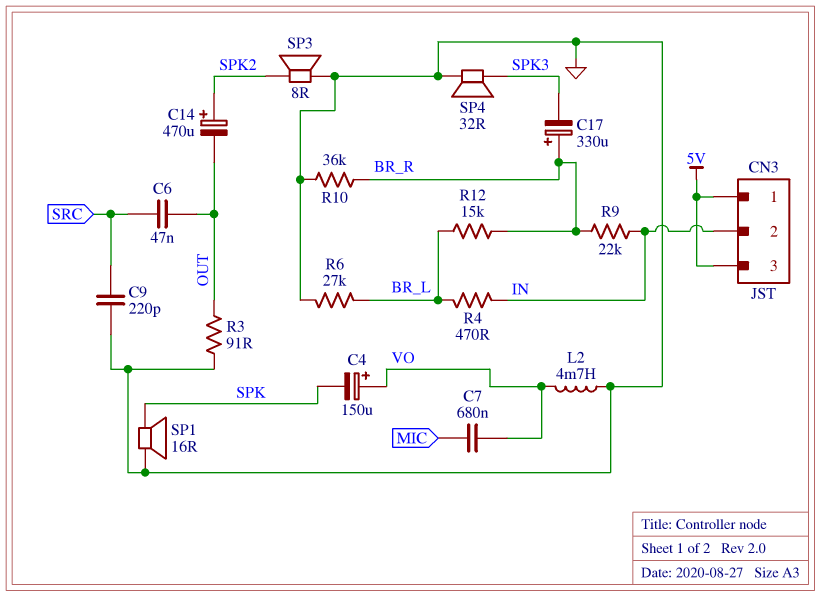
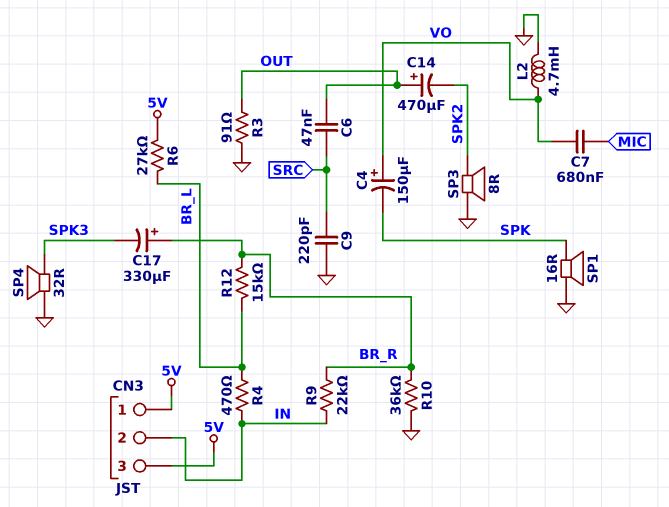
C14: 470uF (plus SPK2, minus OUT) -> 470uF (plus OUT, minus SPK2)
R6: 27k (BR_L, GND) -> 27k (5V, BR_L)

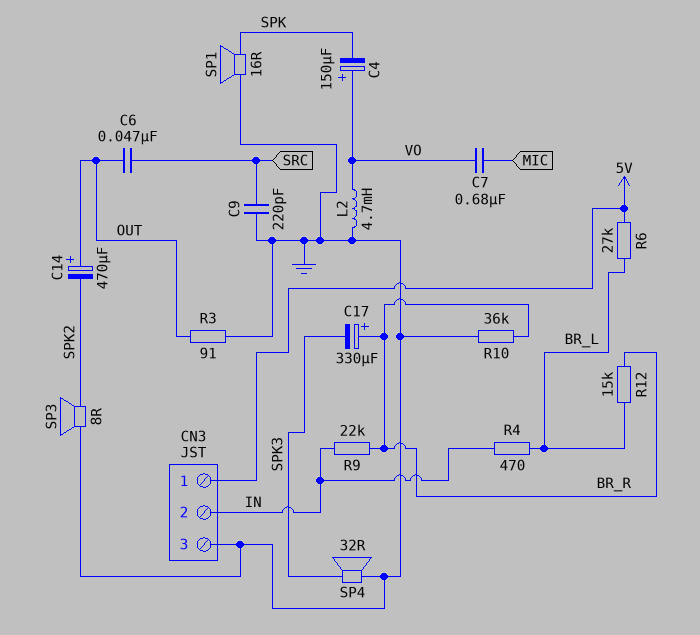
CN3 pin 3: 5V -> GND

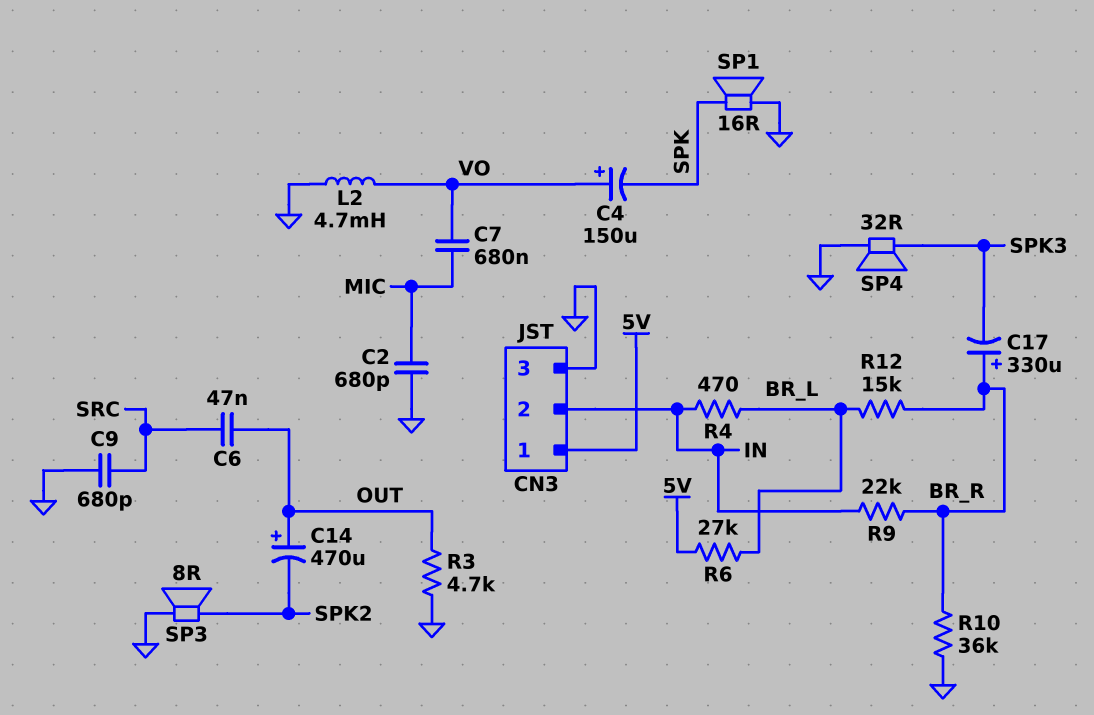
C2: none -> 680pF (GND, MIC)
C9: 220pF (GND, SRC) -> 680pF (GND, SRC)
R3: 91 (GND, OUT) -> 4.7k (GND, OUT)

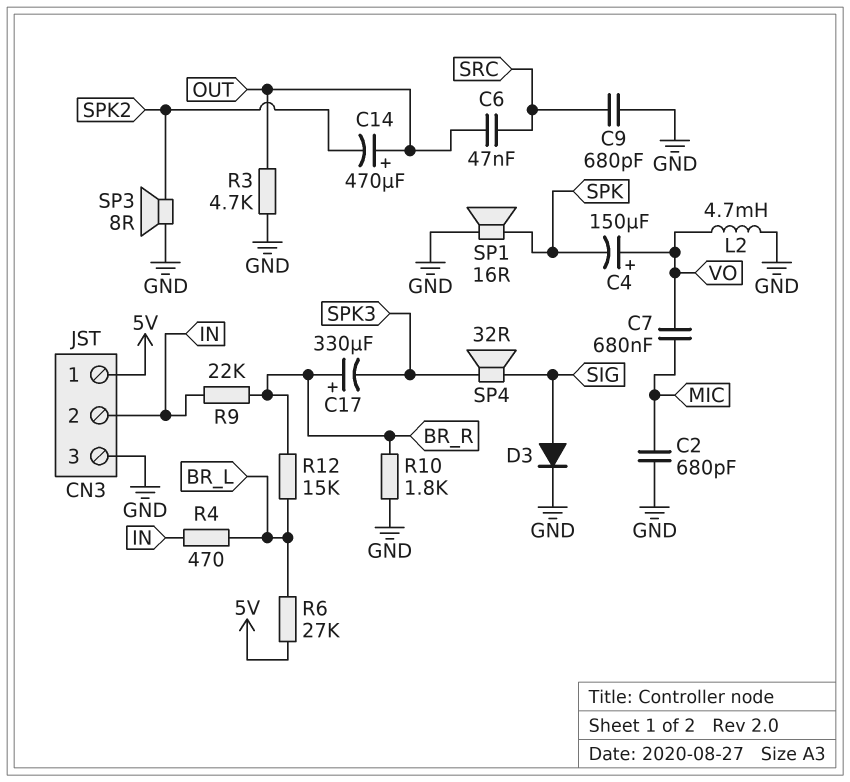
D3: none -> diode (A SIG, K GND)
R10: 36k (BR_R, GND) -> 1.8k (BR_R, GND)
SP4: speaker 32R (GND, SPK3) -> speaker 32R (SIG, SPK3)

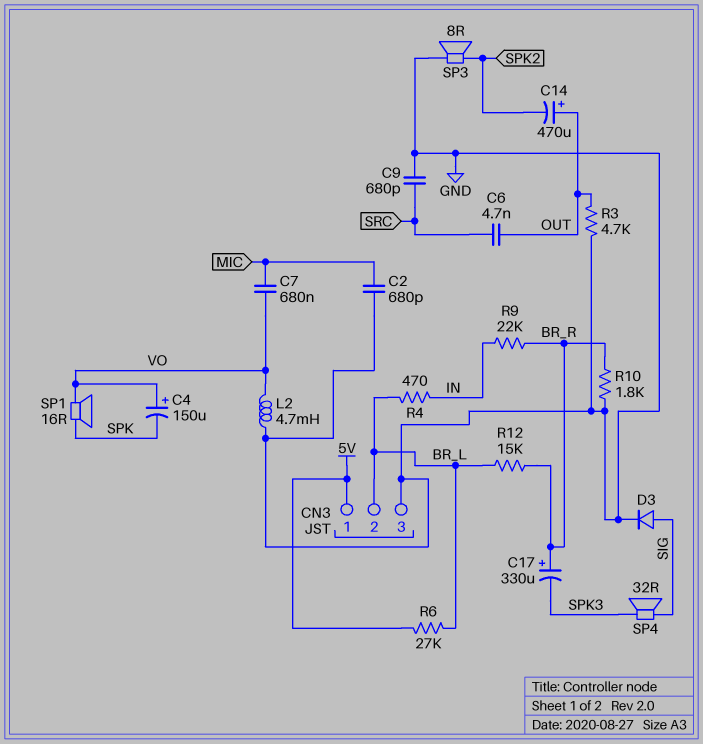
C6: 47nF (OUT, SRC) -> 4.7nF (OUT, SRC)
CN3 pin 2: IN -> BR_L
SP1: speaker 16R (GND, SPK) -> speaker 16R (SPK, VO)

